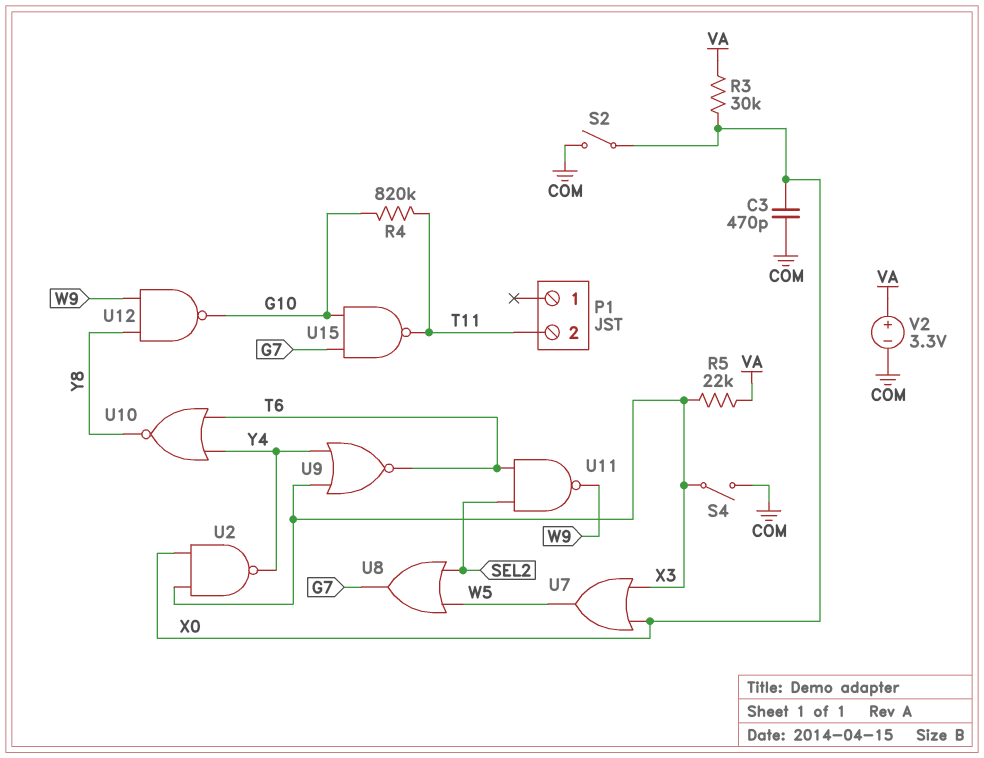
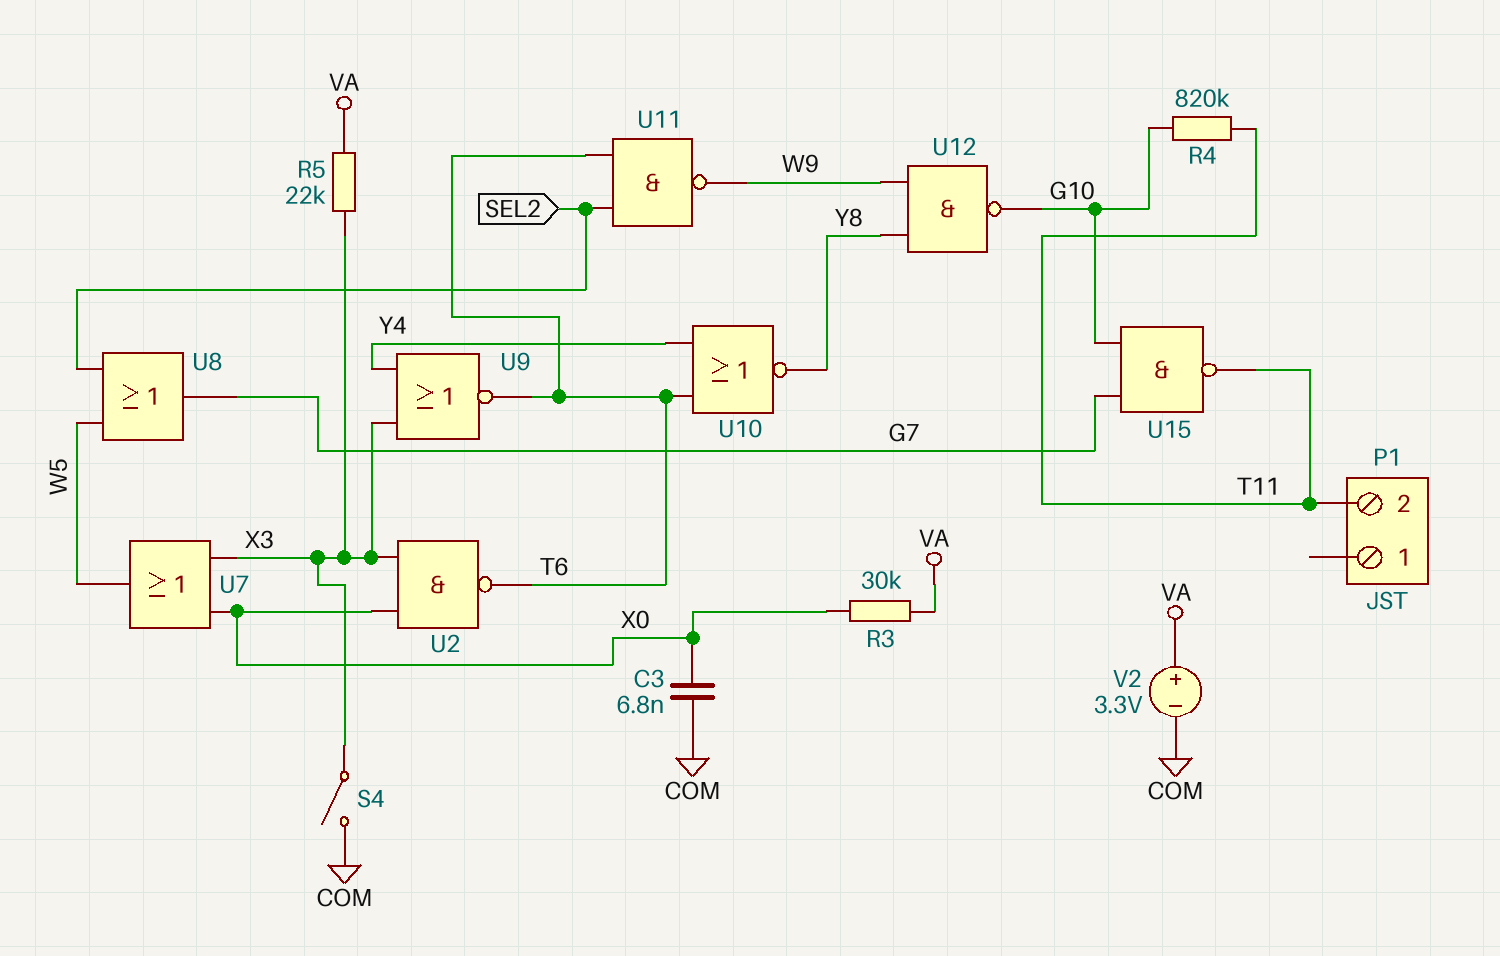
C3: 470pF (COM, X0) -> 6.8nF (COM, X0)
S2: switch (COM, X0) -> none
U2: NAND (in X0, in X3, out Y4) -> NAND (in X0, in X3, out T6)

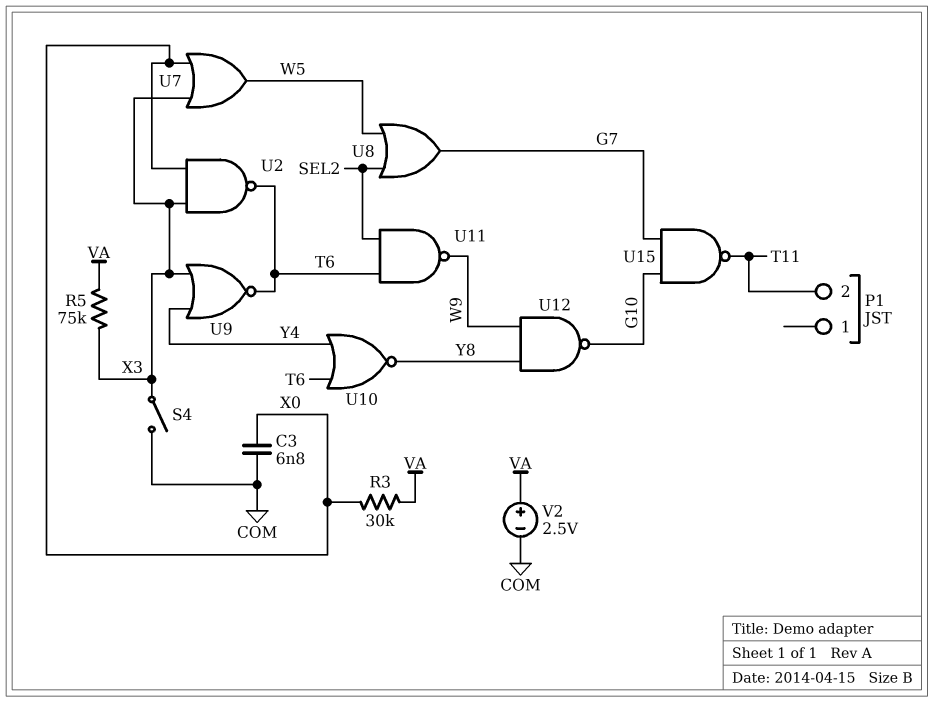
R4: 820k (G10, T11) -> none
R5: 22k (VA, X3) -> 75k (VA, X3)
V2: 3.3V (plus VA, minus COM) -> 2.5V (plus VA, minus COM)

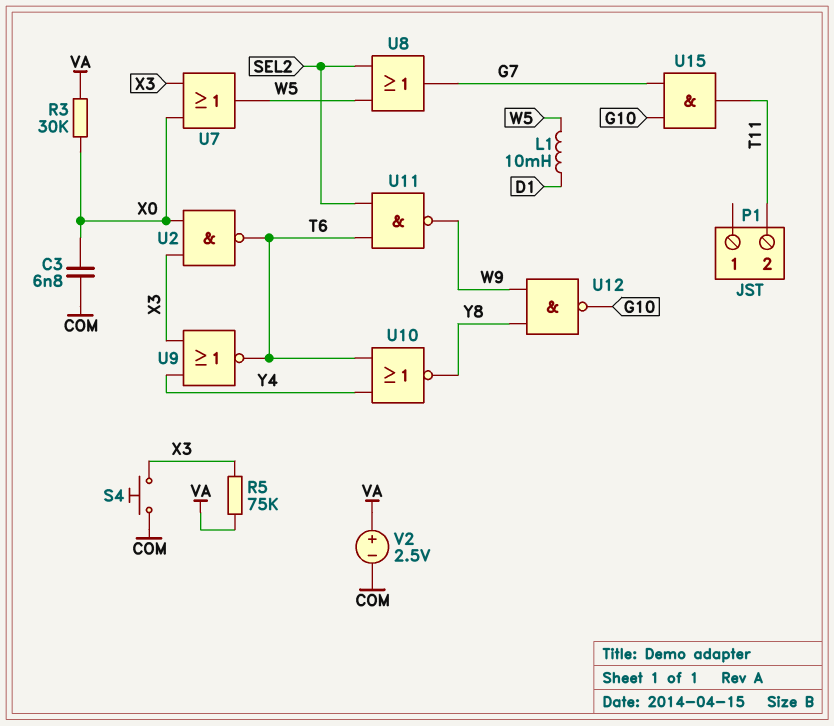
L1: none -> 10mH (D1, W5)
S4: switch (COM, X3) -> button (COM, X3)
U15: NAND (in G7, in G10, out T11) -> AND (in G7, in G10, out T11)

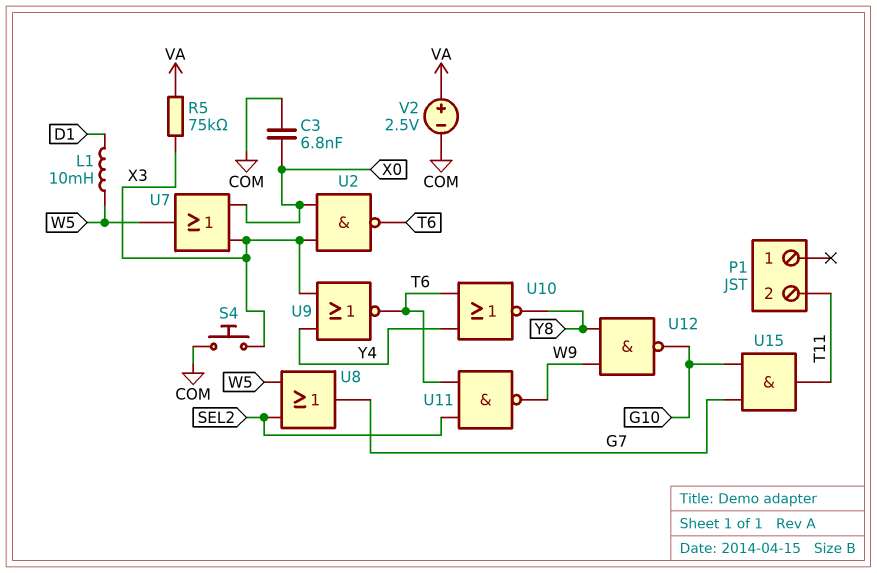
R3: 30k (VA, X0) -> none

